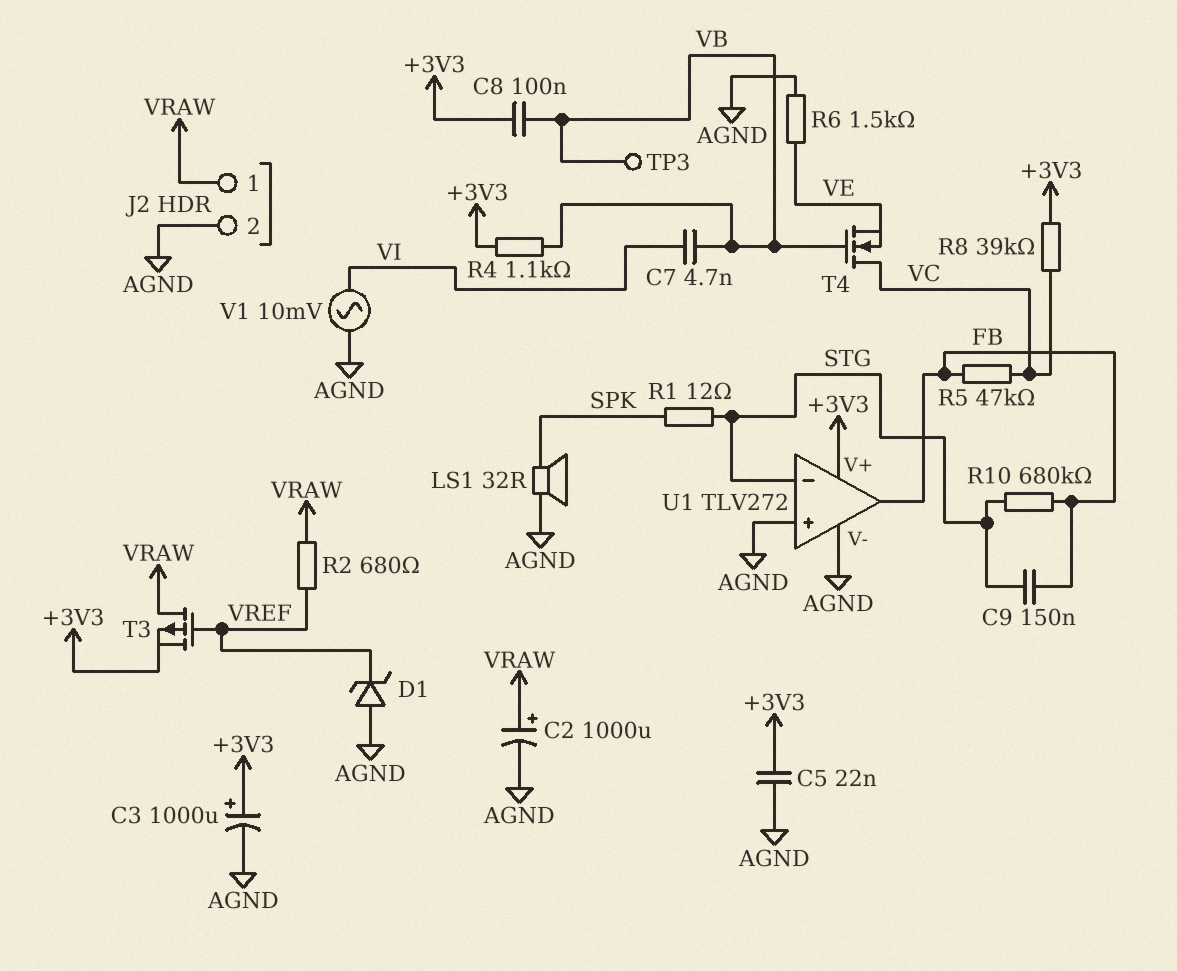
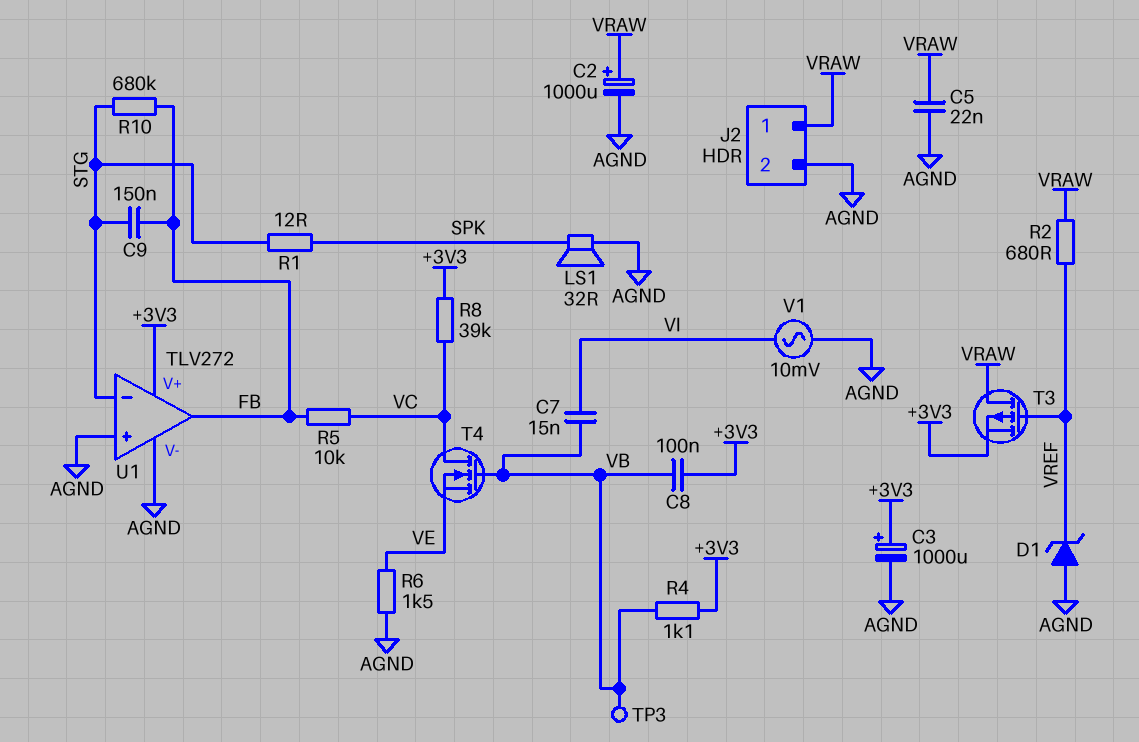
C5: 22nF (+3V3, AGND) -> 22nF (AGND, VRAW)
C7: 4.7nF (VB, VI) -> 15nF (VB, VI)
R5: 47k (FB, VC) -> 10k (FB, VC)

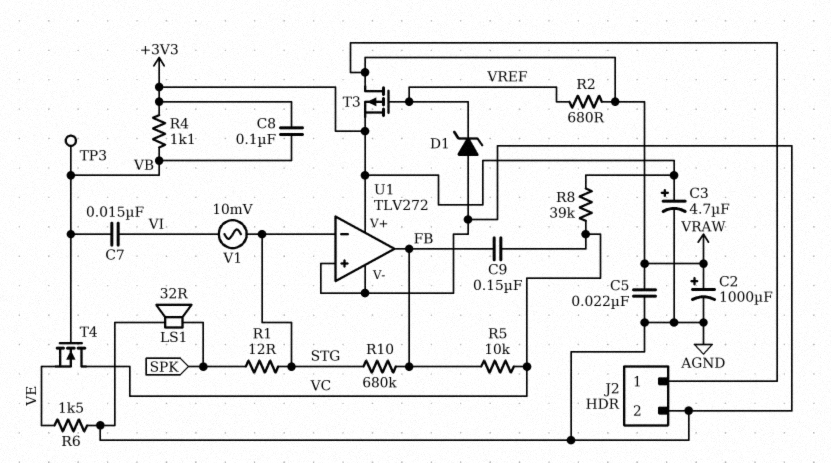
C3: 1000uF (plus +3V3, minus AGND) -> 4.7uF (plus +3V3, minus AGND)
C9: 150nF (FB, STG) -> 150nF (FB, VC)
V1: AC 10mV (AGND, VI) -> AC 10mV (STG, VI)

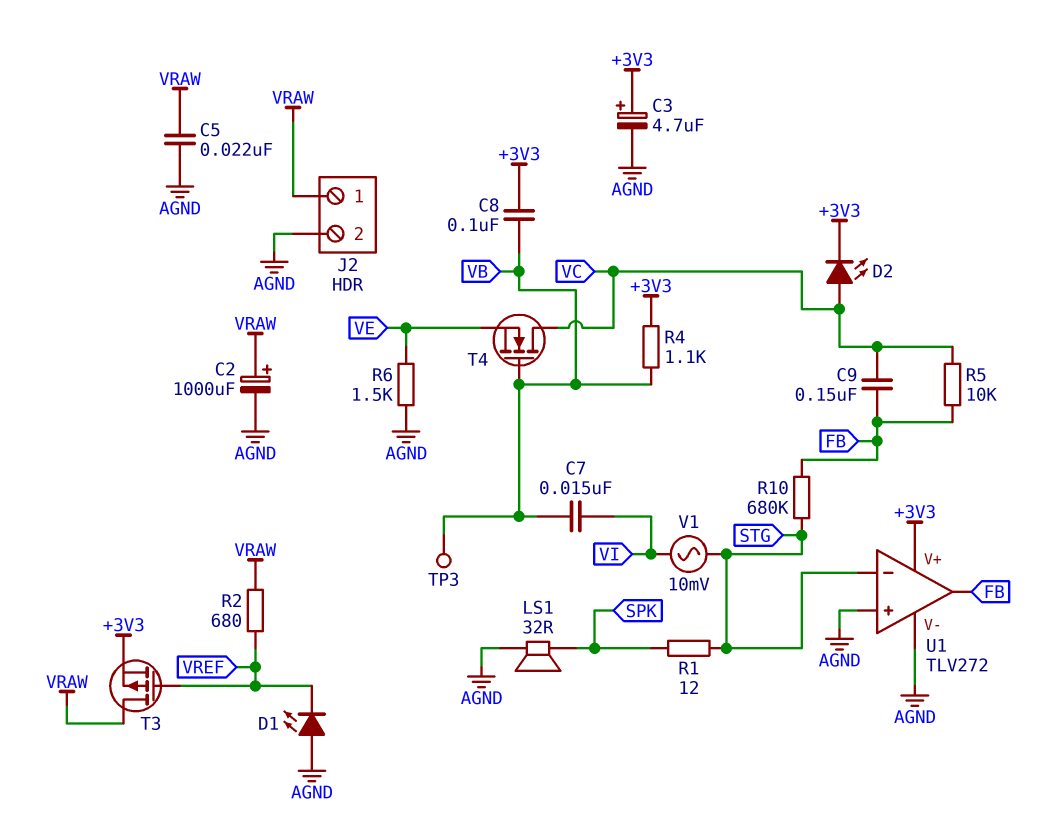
D1: zener (A AGND, K VREF) -> LED (A AGND, K VREF)
D2: none -> LED (A VC, K +3V3)
R8: 39k (+3V3, VC) -> none

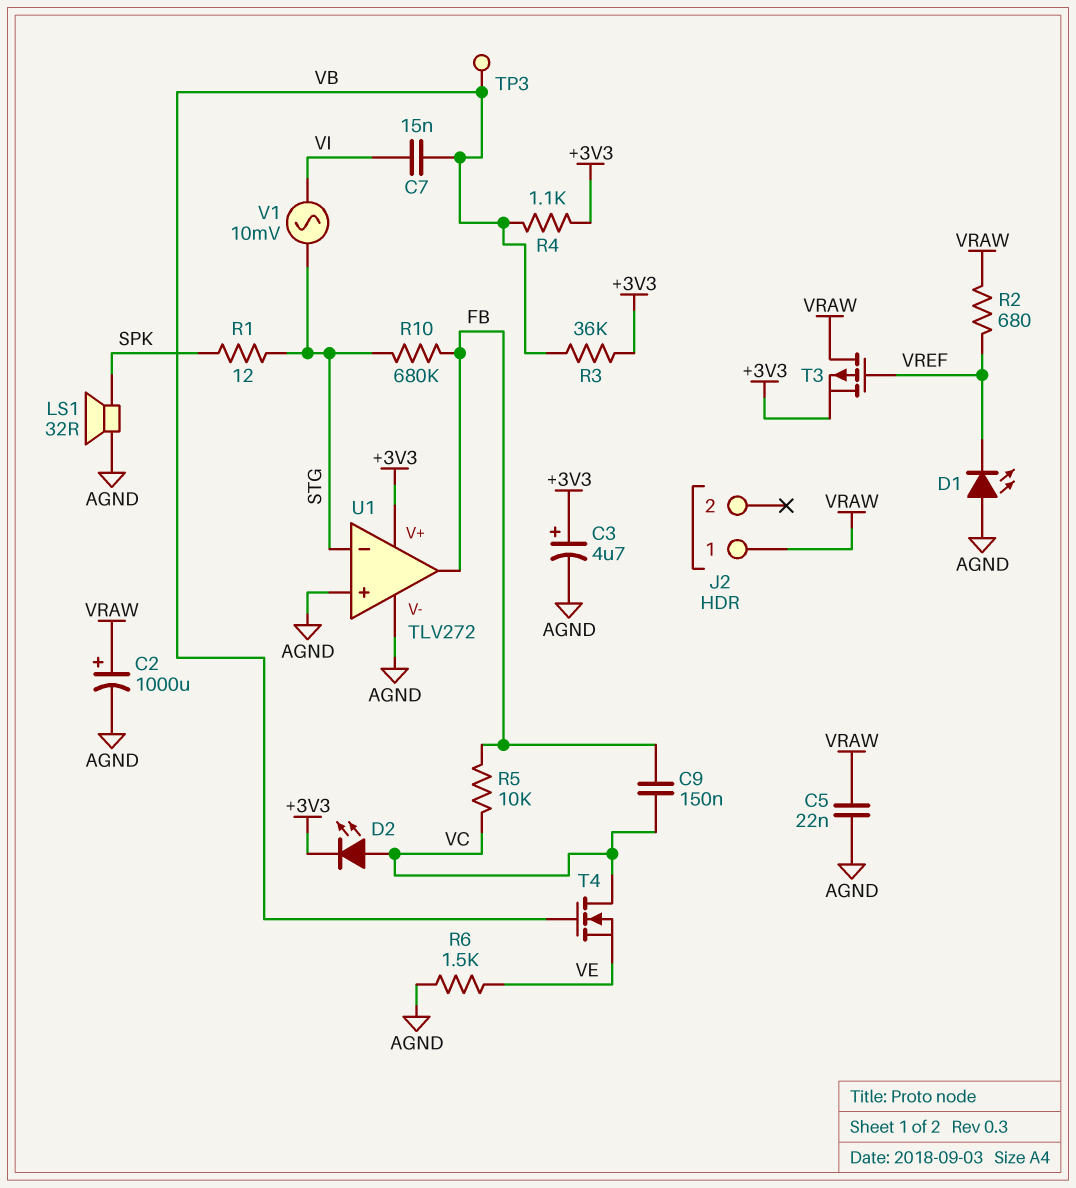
C8: 100nF (+3V3, VB) -> none
J2 pin 2: AGND -> none
R3: none -> 36k (+3V3, VB)

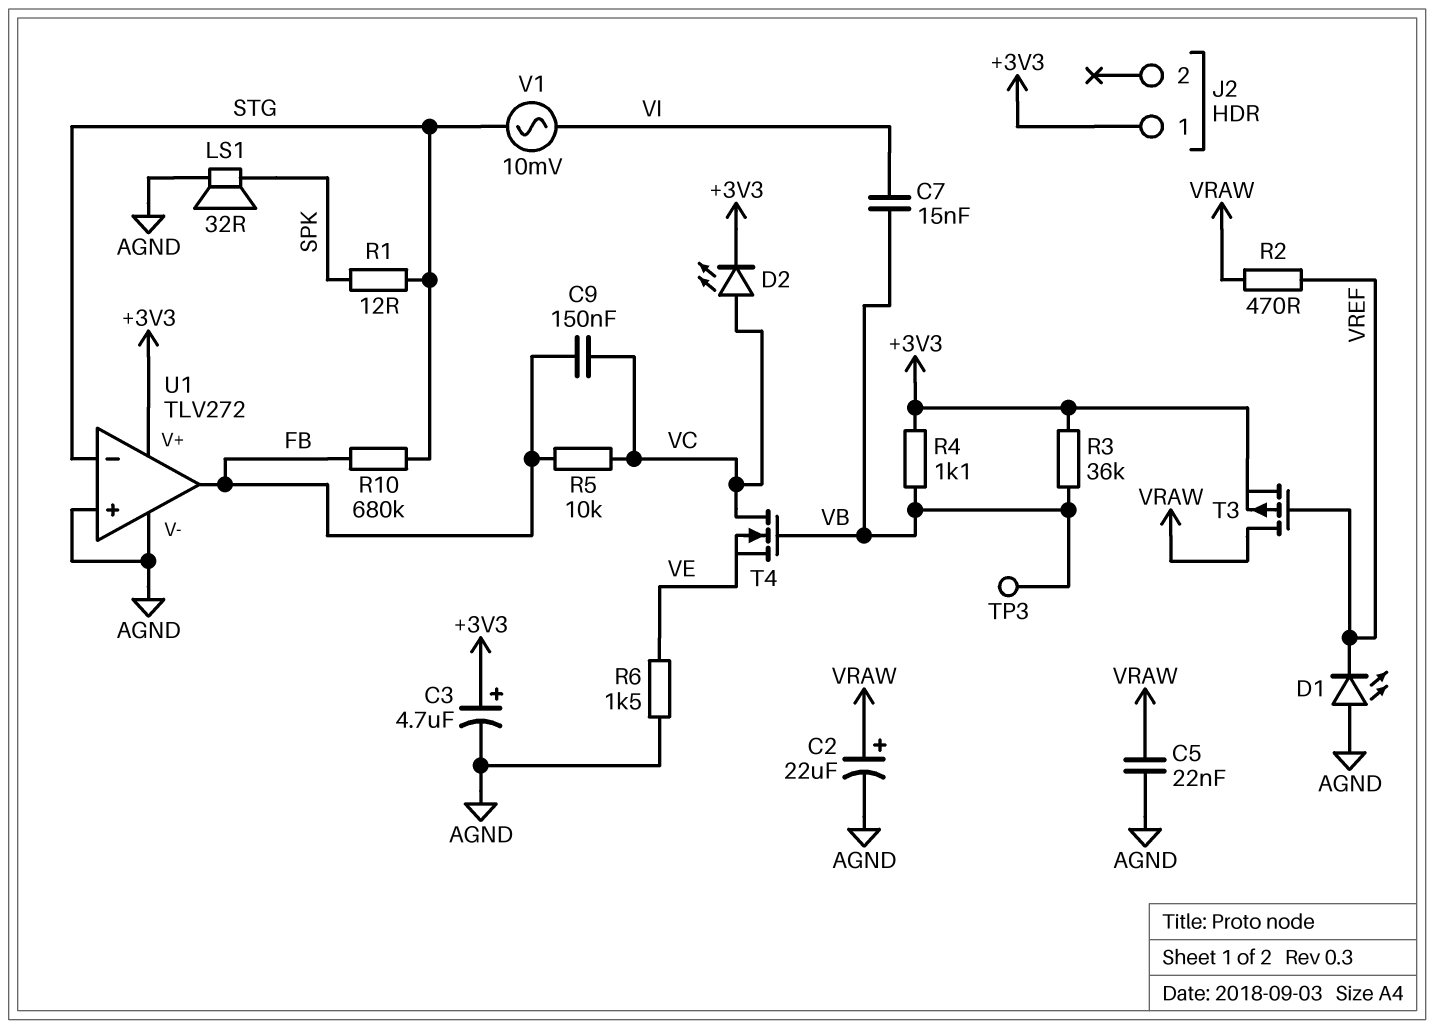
C2: 1000uF (plus VRAW, minus AGND) -> 22uF (plus VRAW, minus AGND)
J2 pin 1: VRAW -> +3V3
R2: 680 (VRAW, VREF) -> 470 (VRAW, VREF)

